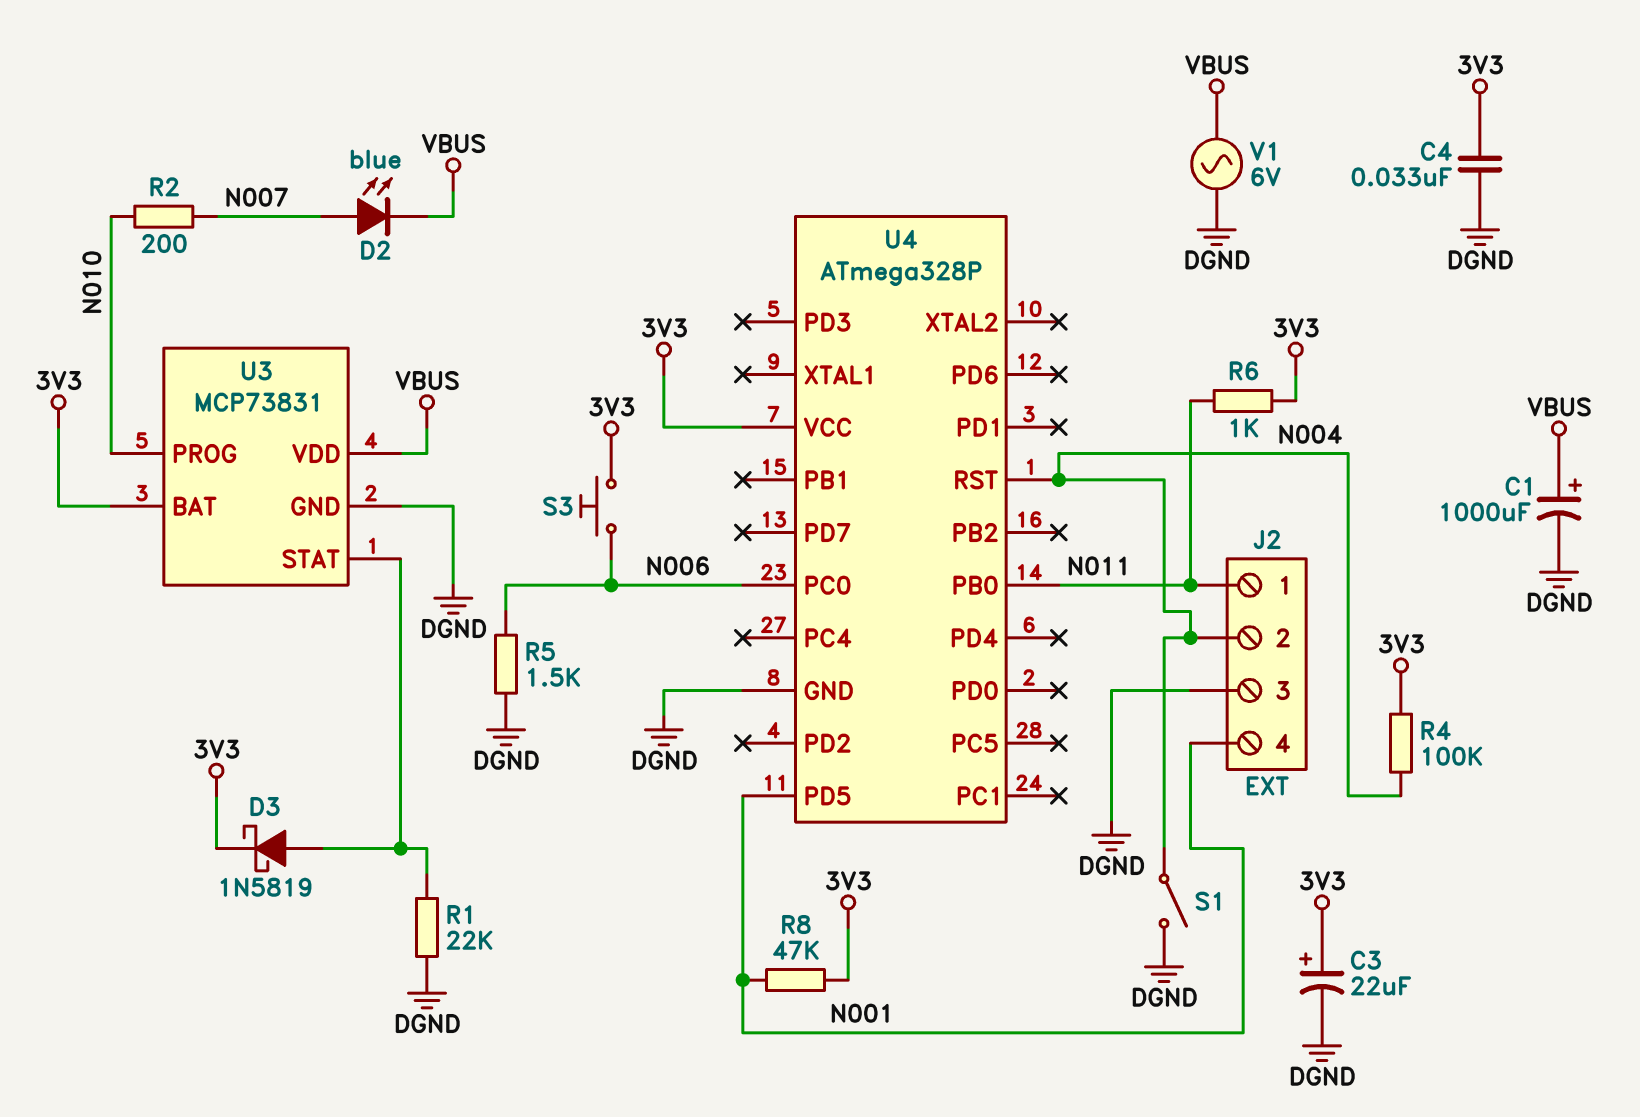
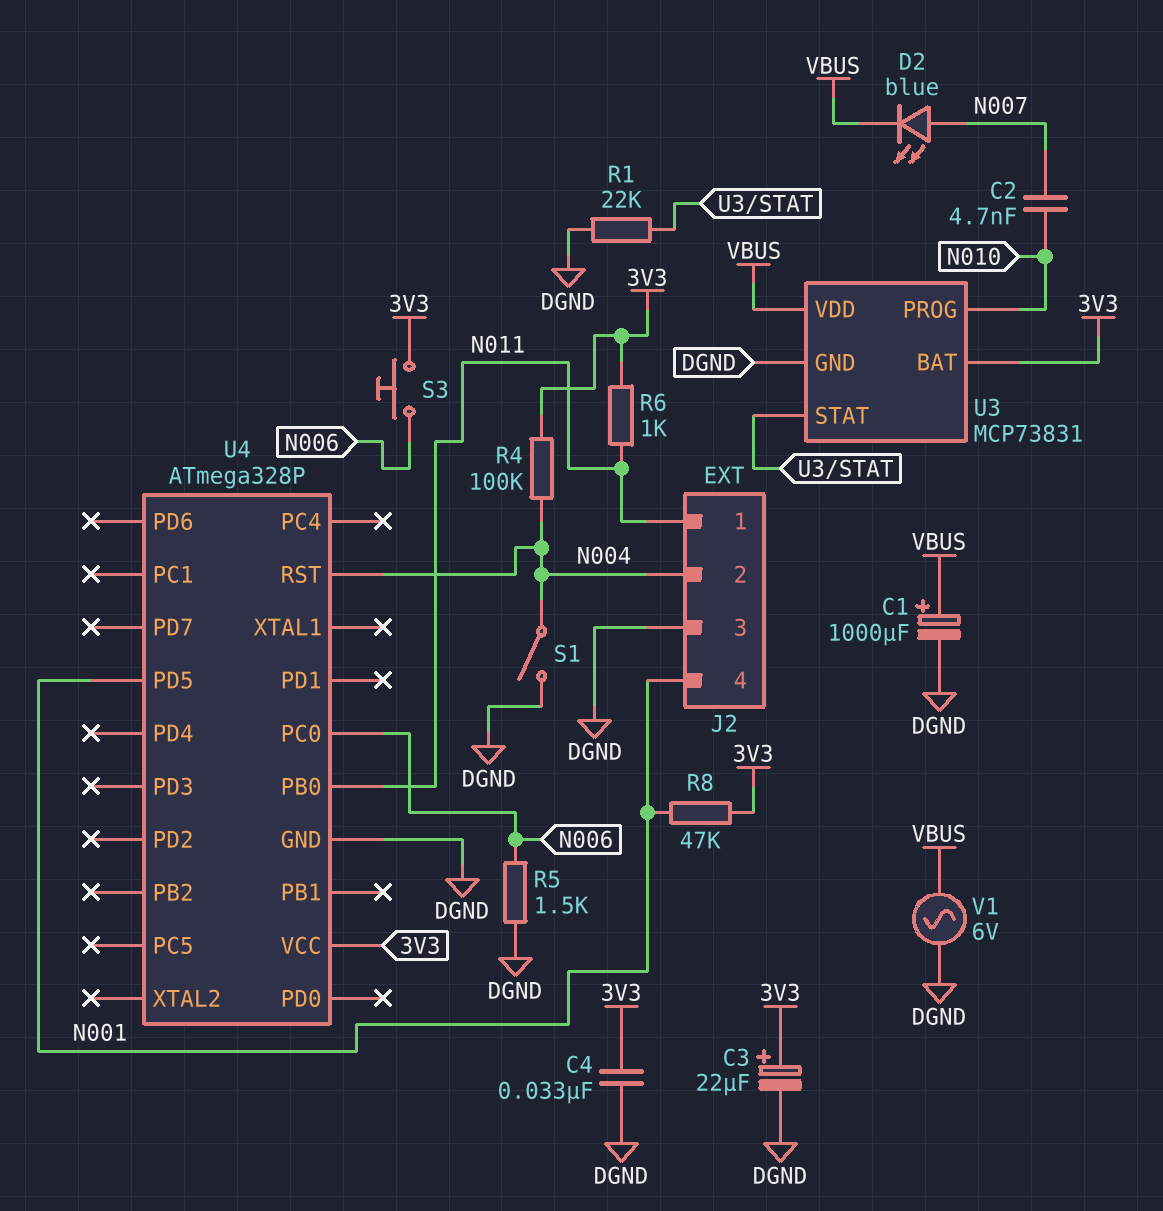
C2: none -> 4.7nF (N007, N010)
D3: schottky 1N5819 (A U3/STAT, K 3V3) -> none
R2: 200 (N007, N010) -> none

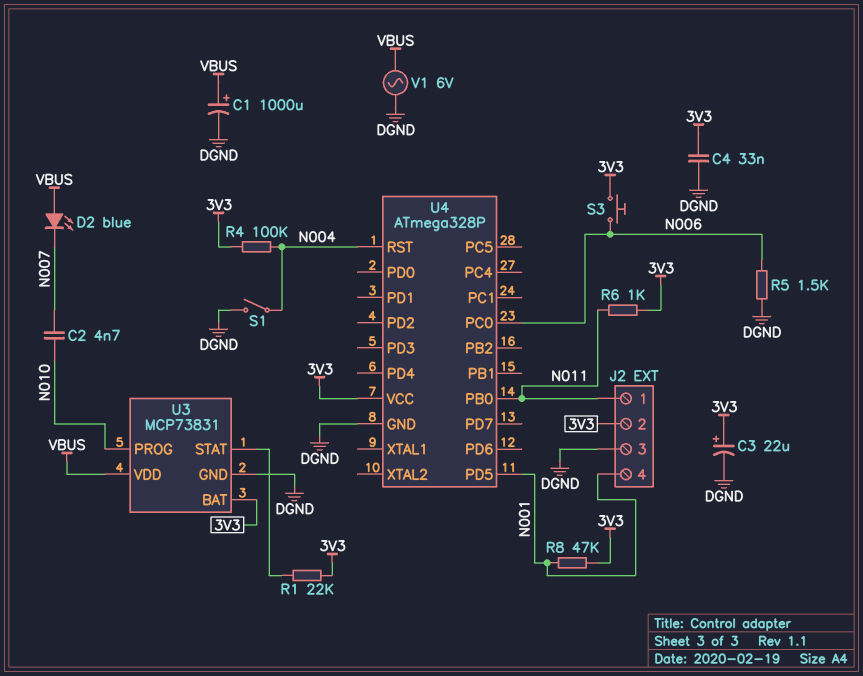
D2: LED blue (A N007, K VBUS) -> LED blue (A VBUS, K N007)
J2 pin 2: N004 -> 3V3
R1: 22k (DGND, U3/STAT) -> 22k (3V3, U3/STAT)

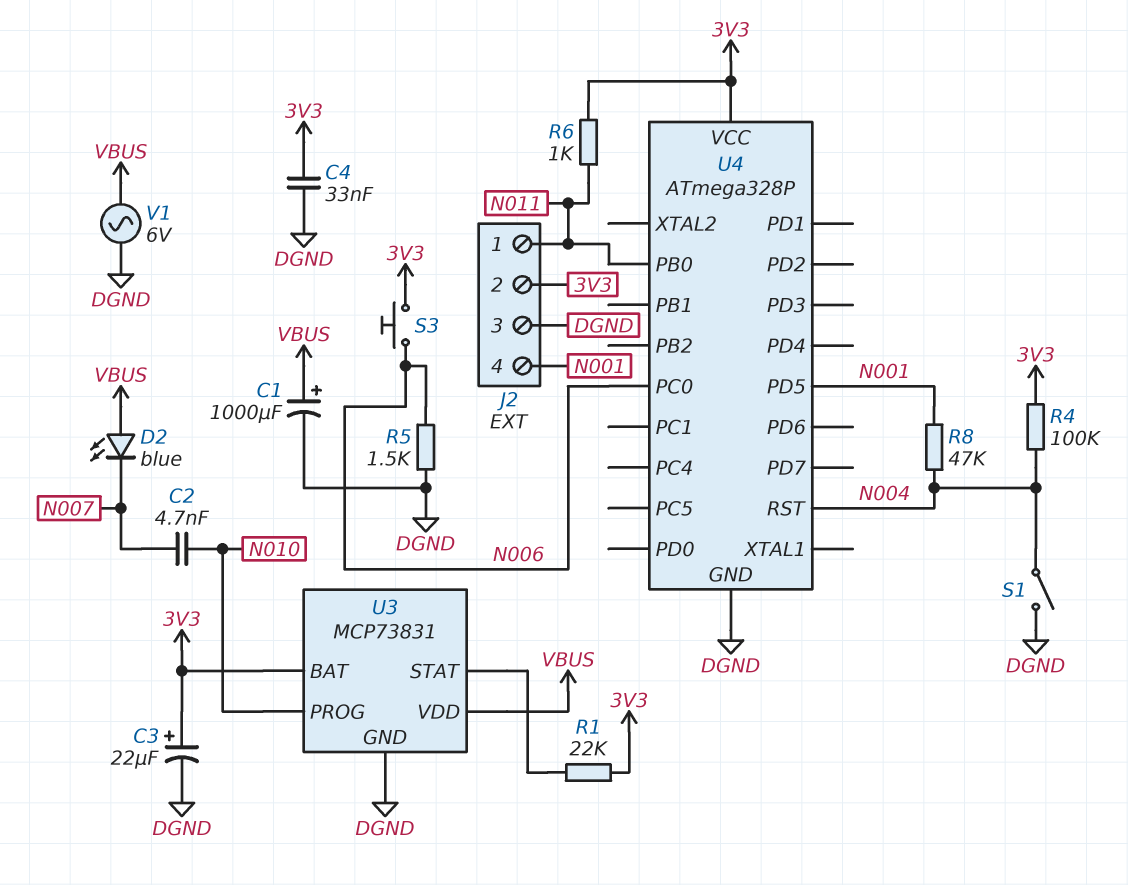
R8: 47k (3V3, N001) -> 47k (N001, N004)

